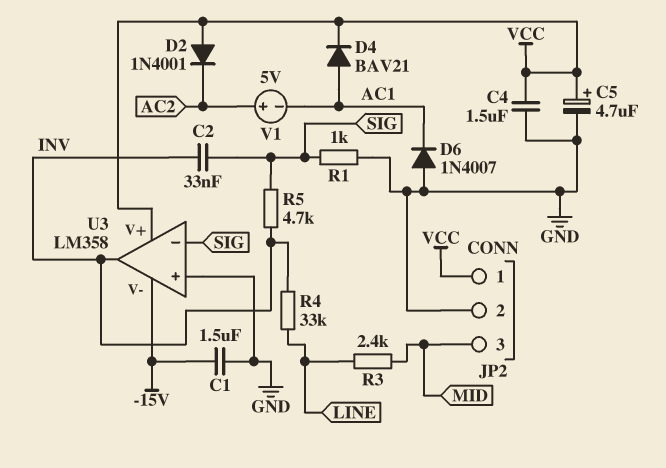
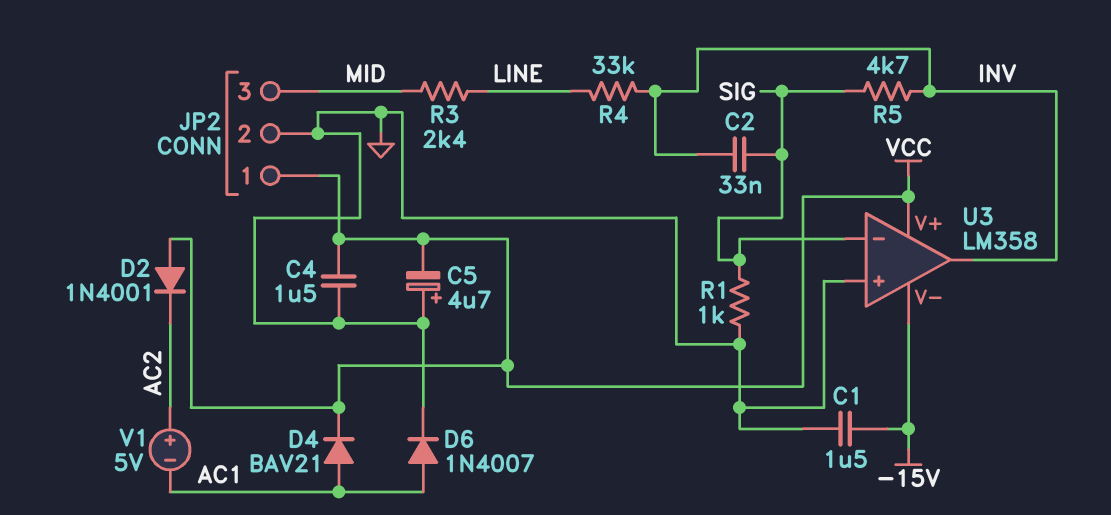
C5: 4.7uF (plus VCC, minus GND) -> 4.7uF (plus GND, minus VCC)
D6: diode 1N4007 (A GND, K AC1) -> diode 1N4007 (A AC1, K GND)

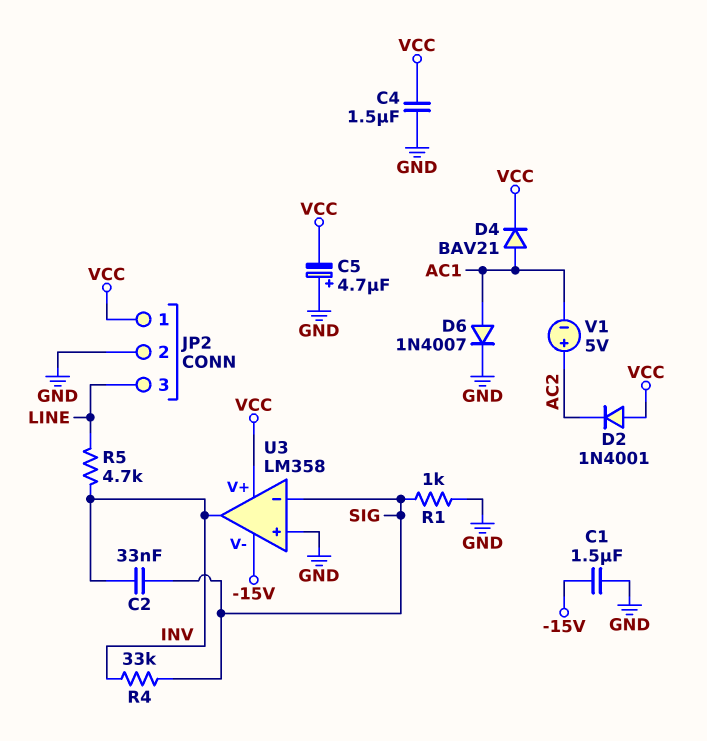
JP2 pin 3: MID -> LINE
R3: 2.4k (LINE, MID) -> none
R4: 33k (INV, LINE) -> 33k (INV, SIG)
R5: 4.7k (INV, SIG) -> 4.7k (INV, LINE)

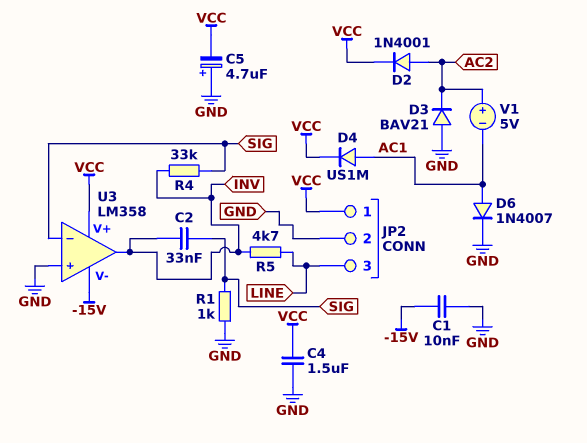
C1: 1.5uF (-15V, GND) -> 10nF (-15V, GND)
D2: diode 1N4001 (A VCC, K AC2) -> diode 1N4001 (A AC2, K VCC)
D3: none -> diode BAV21 (A GND, K AC2)
D4: diode BAV21 (A AC1, K VCC) -> diode US1M (A AC1, K VCC)

